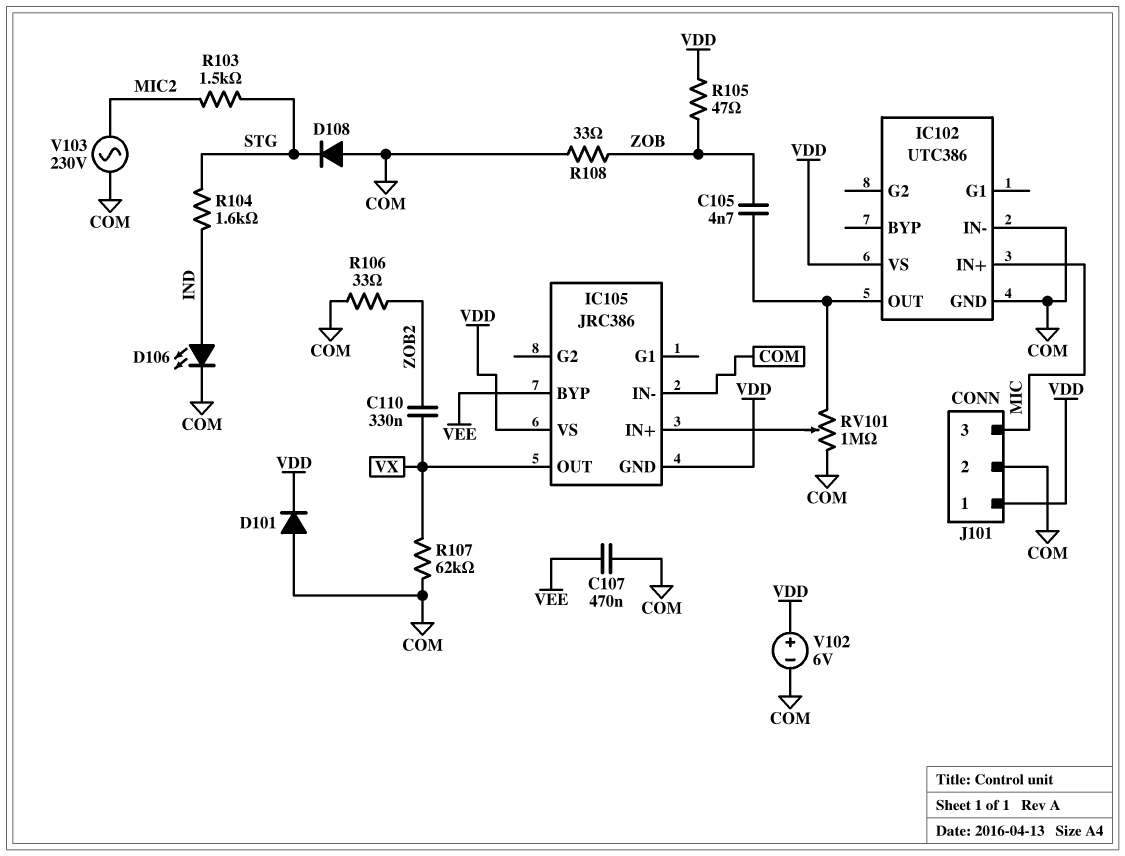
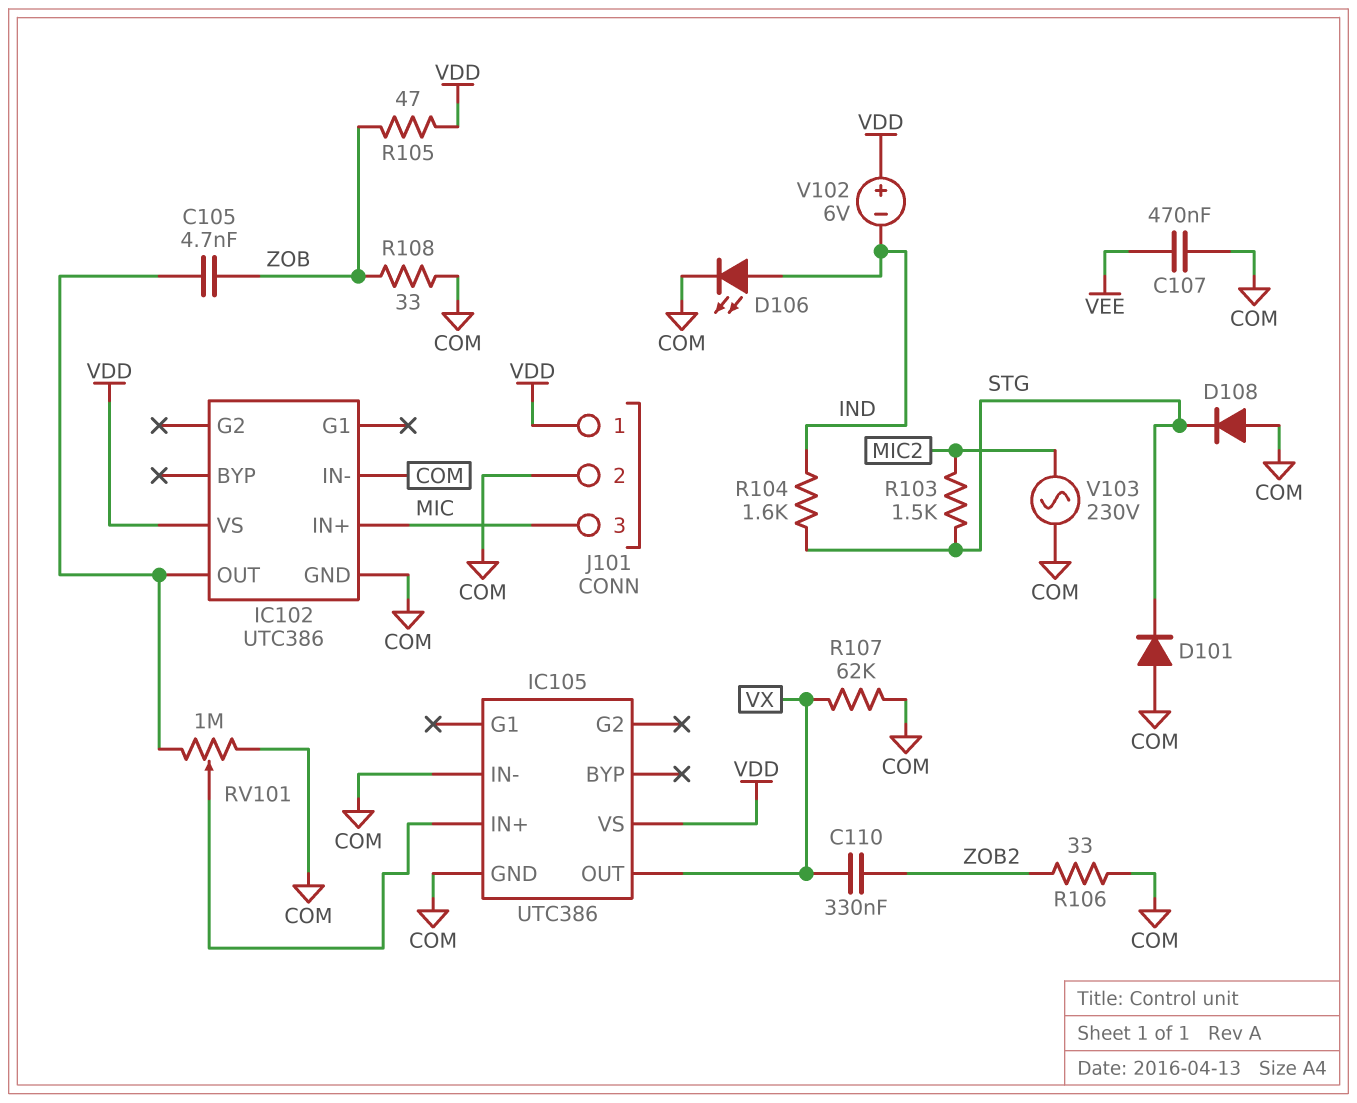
D101: diode (A COM, K VDD) -> diode (A COM, K STG)
IC105: JRC386 -> UTC386
IC105 pin BYP: VEE -> none
IC105 pin GND: VDD -> COM
V102: 6V (plus VDD, minus COM) -> 6V (plus VDD, minus IND)

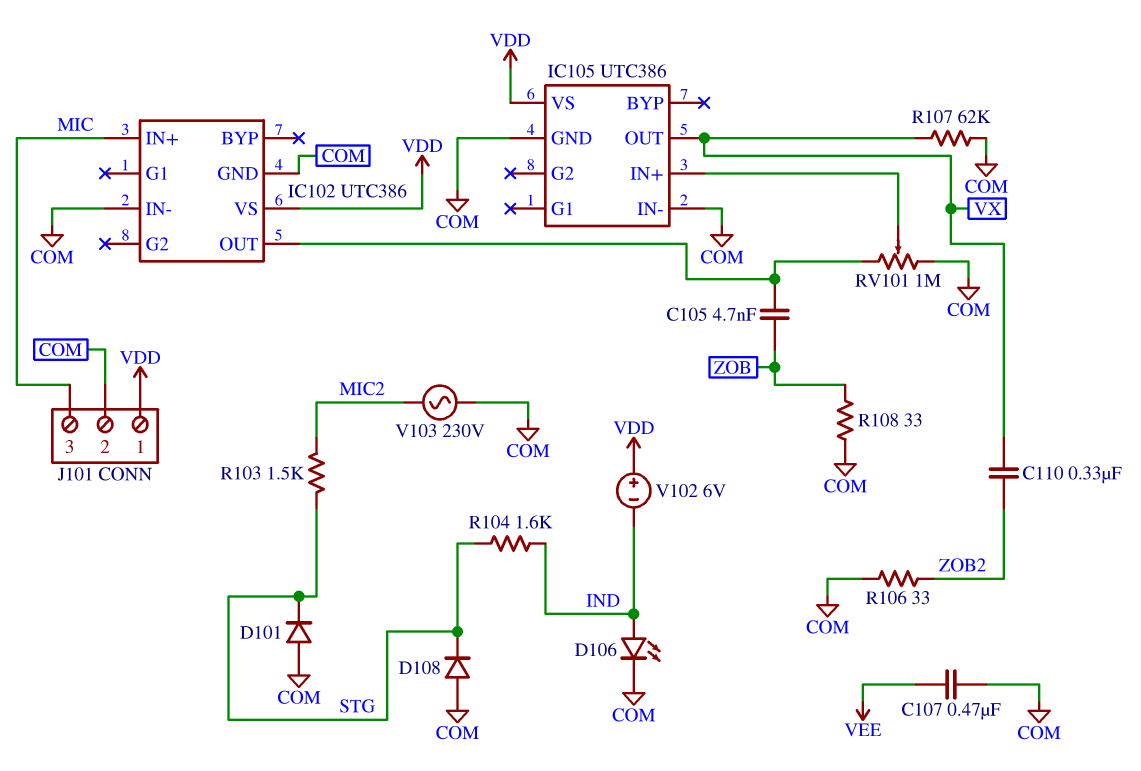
R105: 47 (VDD, ZOB) -> none

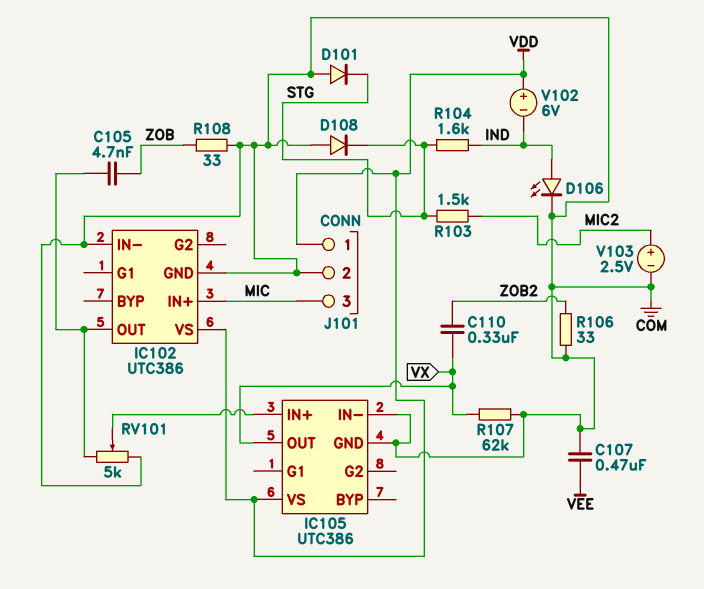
RV101: 1M (COM, IC102/OUT, wiper IC105/IN+) -> 5k (COM, IC102/OUT, wiper IC105/IN+)
V103: AC 230V (COM, MIC2) -> 2.5V (plus MIC2, minus COM)

